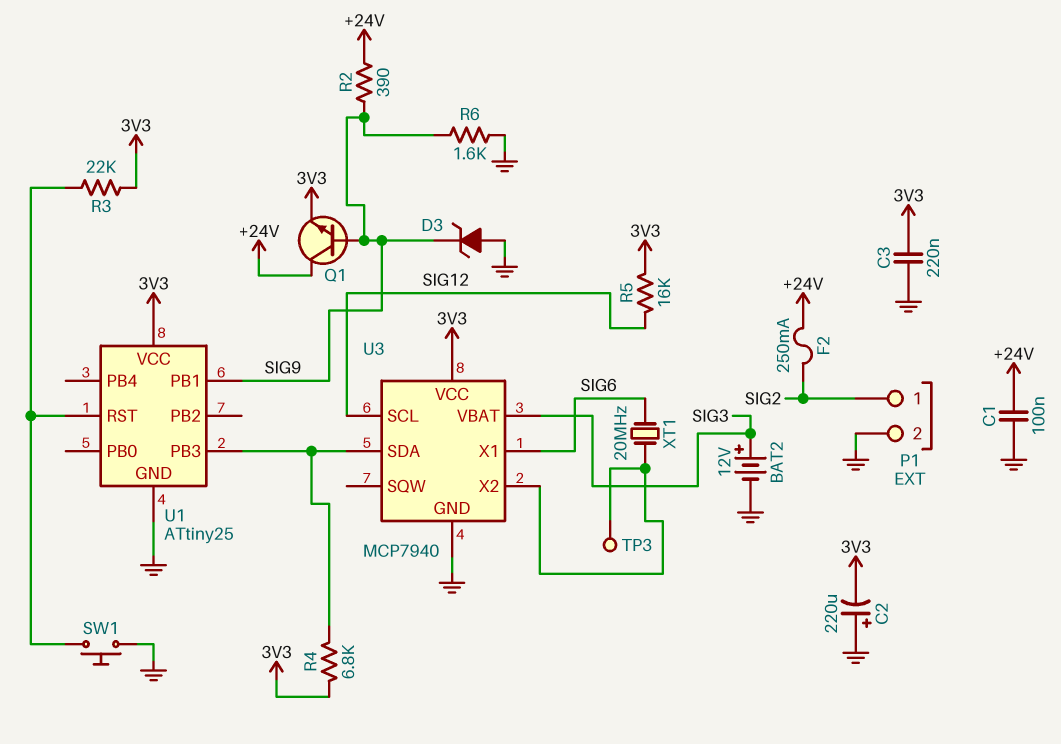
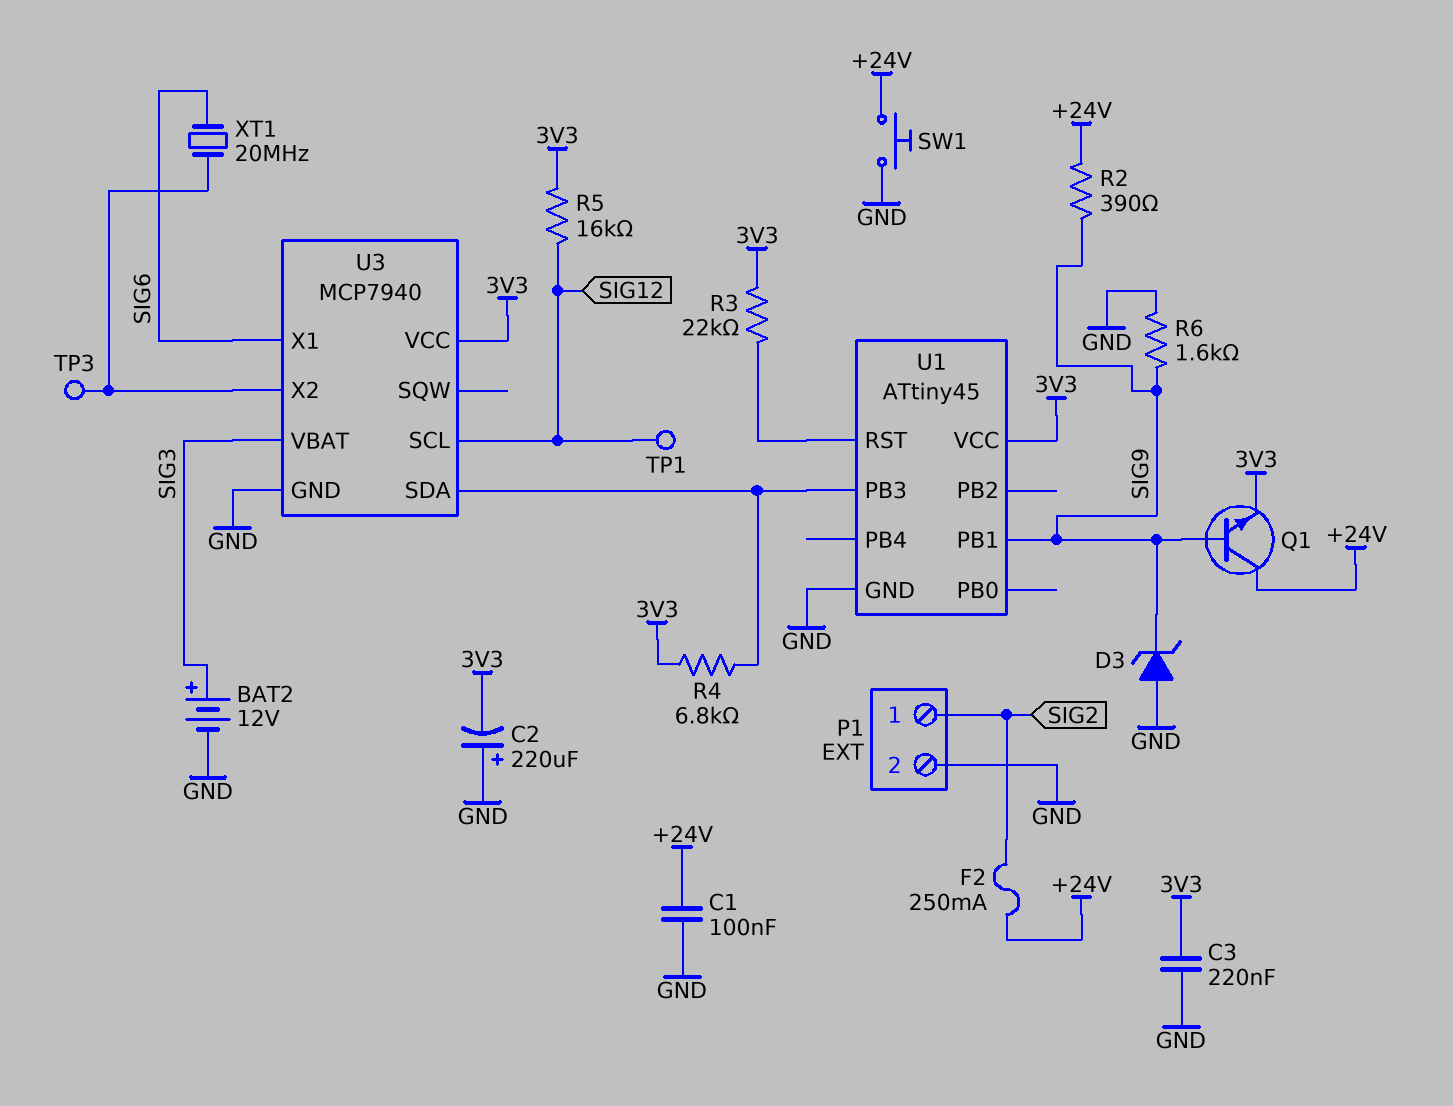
SW1: button (GND, U1/RST) -> button (+24V, GND)
TP1: none -> test point (SIG12)
U1: ATtiny25 -> ATtiny45

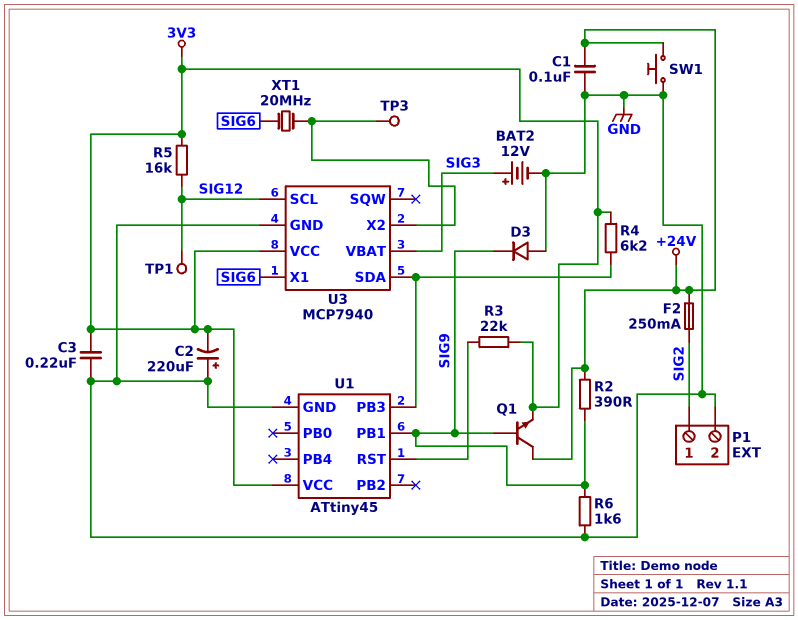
D3: zener (A GND, K SIG9) -> diode (A GND, K SIG9)
R4: 6.8k (3V3, U1/PB3) -> 6.2k (3V3, U1/PB3)

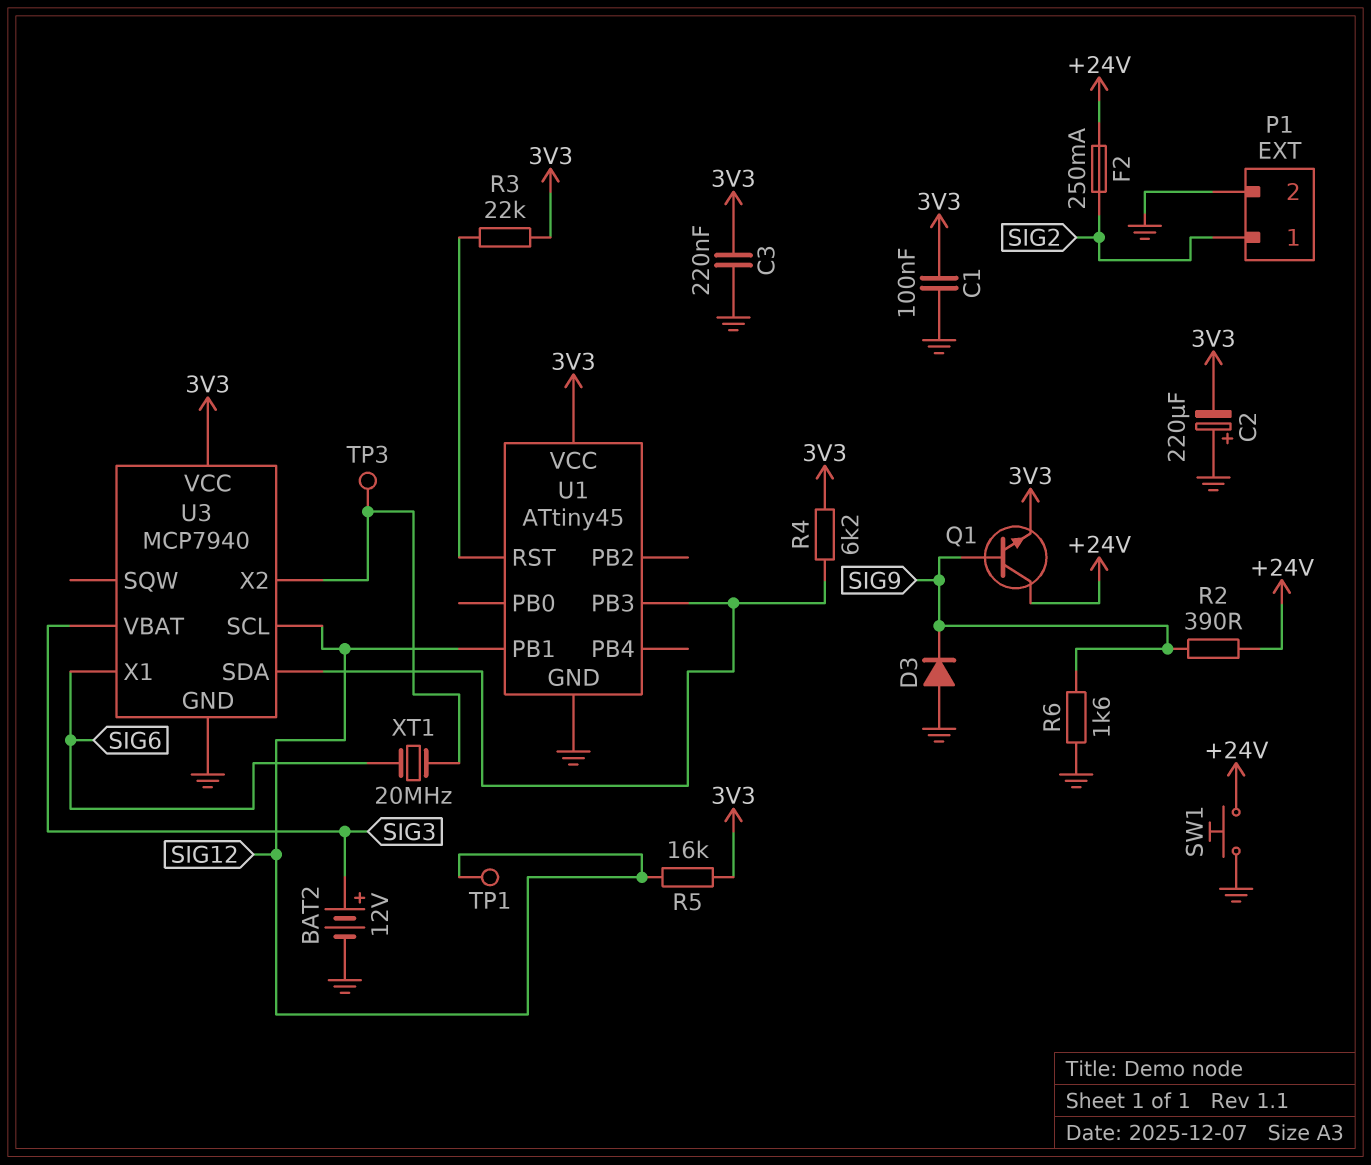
C1: 100nF (+24V, GND) -> 100nF (3V3, GND)
U1 pin PB1: SIG9 -> SIG12

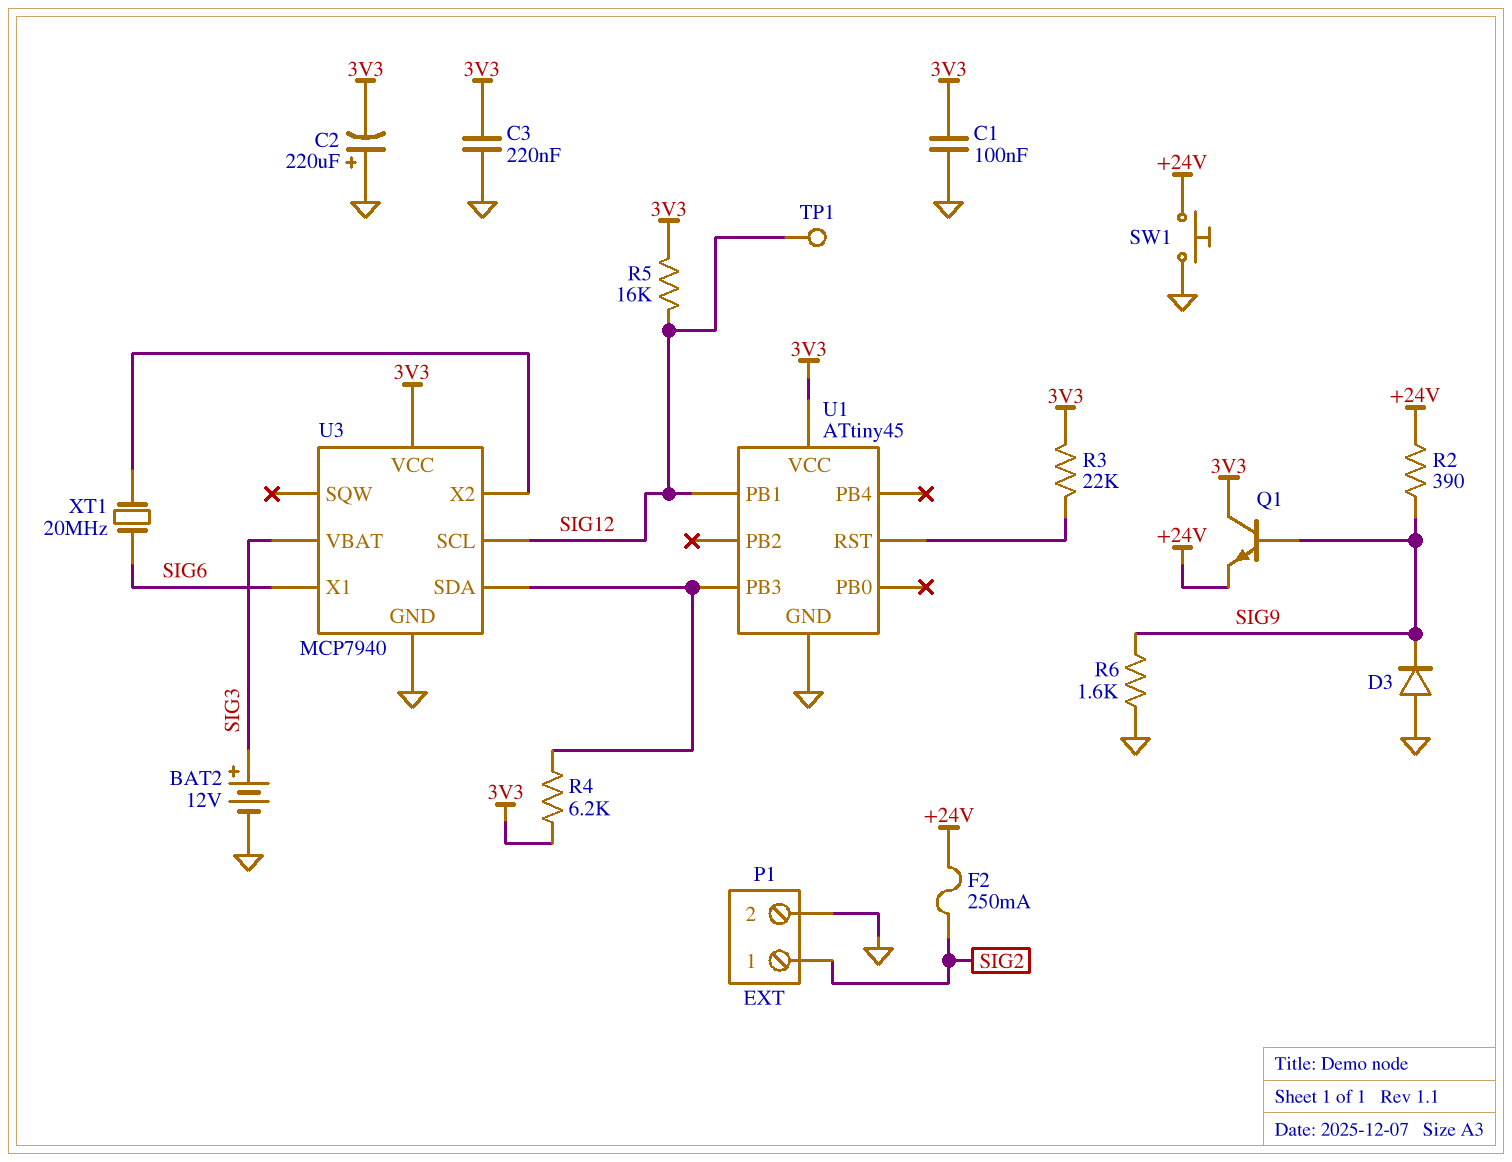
Q1: NPN (B SIG9, C +24V, E 3V3) -> NPN (B SIG9, C 3V3, E +24V)
TP3: test point (U3/X2) -> none

